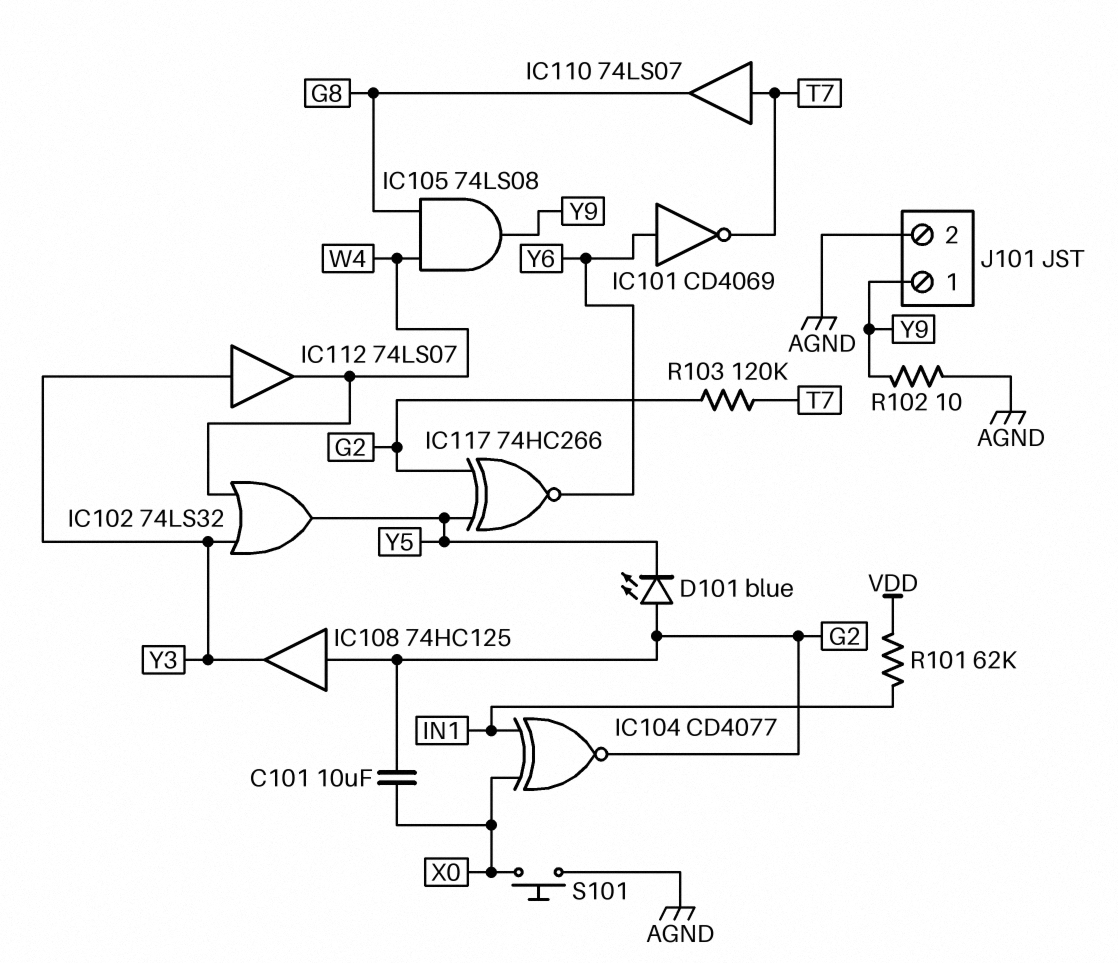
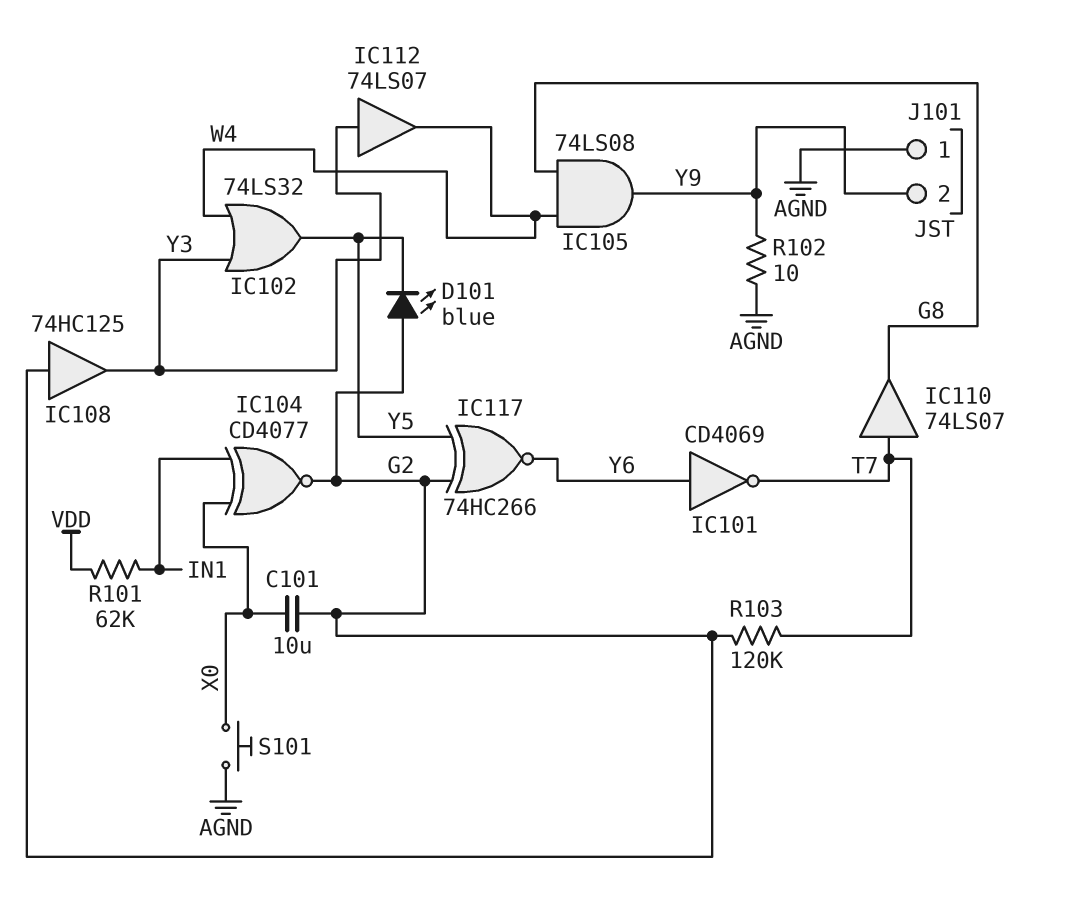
J101 pin 1: Y9 -> AGND
J101 pin 2: AGND -> Y9

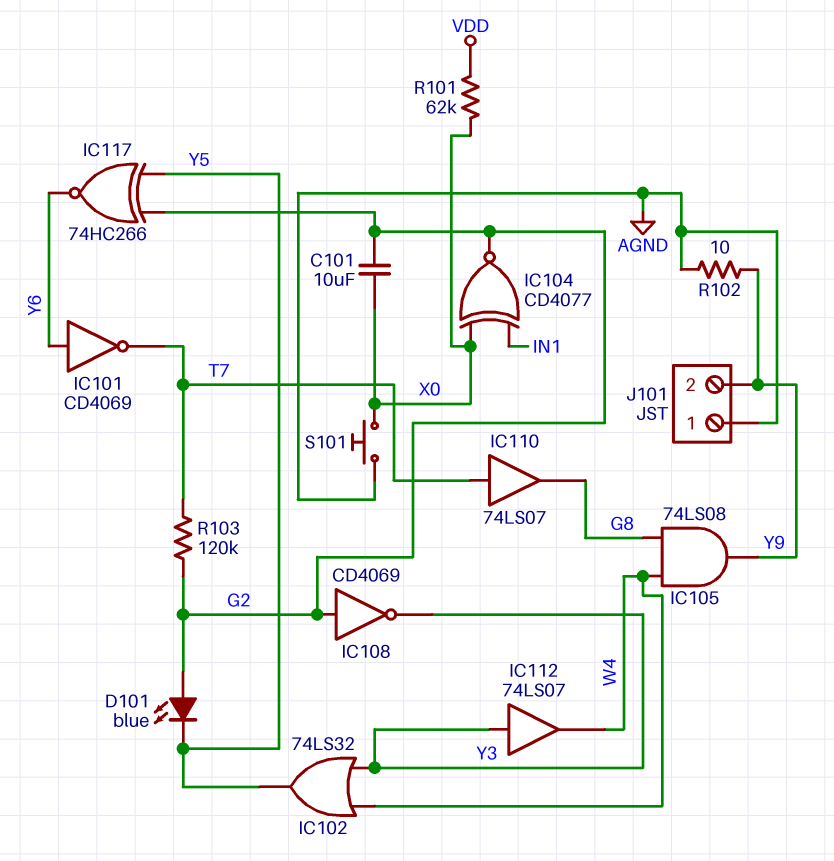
IC108: buffer 74HC125 (in G2, out Y3) -> NOT CD4069 (in G2, out Y3)
R101: 62k (IN1, VDD) -> 62k (VDD, X0)

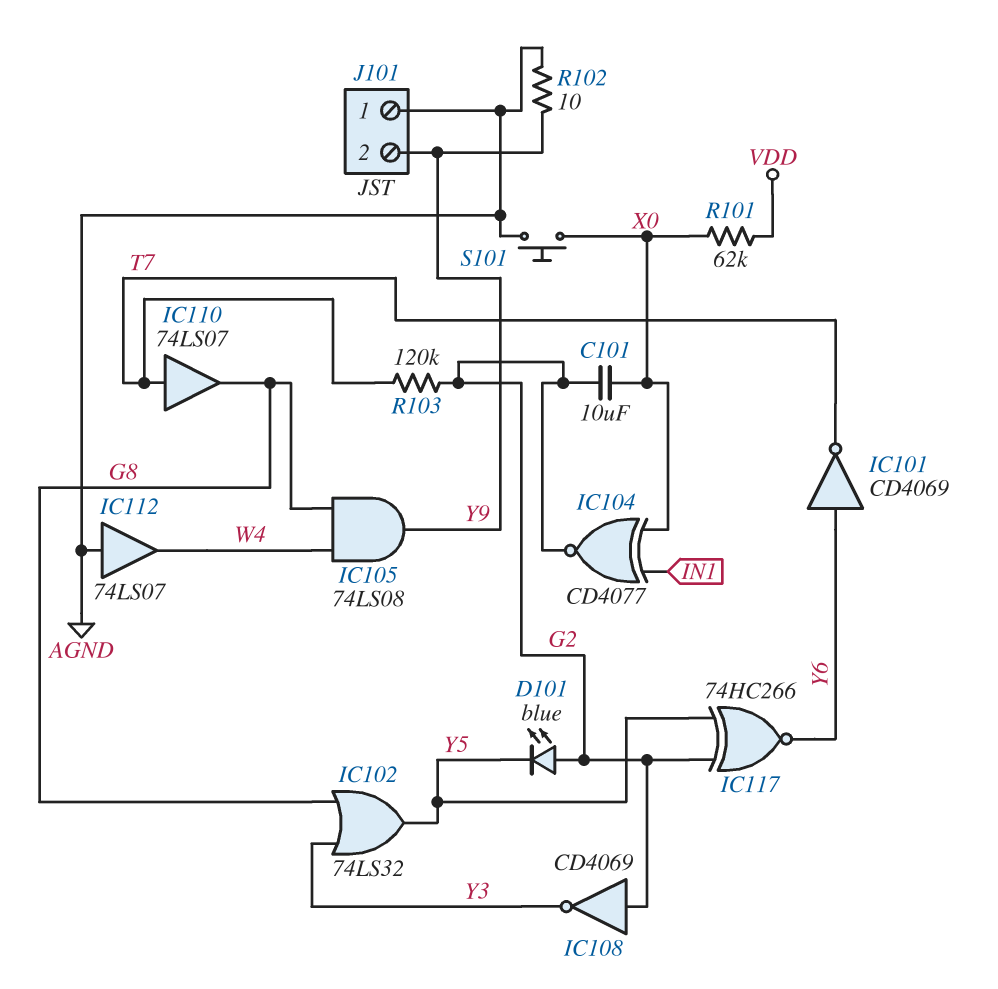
IC102: OR 74LS32 (in W4, in Y3, out Y5) -> OR 74LS32 (in G8, in Y3, out Y5)
IC112: buffer 74LS07 (in Y3, out W4) -> buffer 74LS07 (in AGND, out W4)

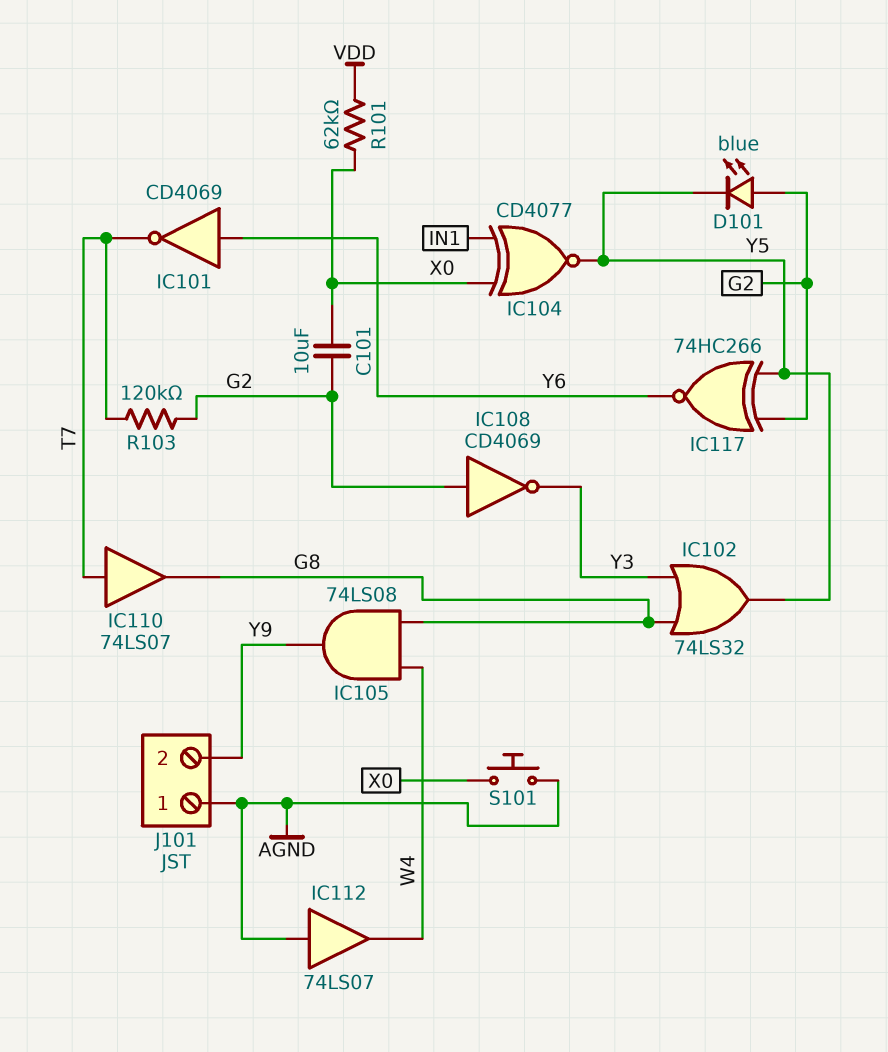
IC104: XNOR CD4077 (in IN1, in X0, out G2) -> XNOR CD4077 (in IN1, in X0, out Y5)
R102: 10 (AGND, Y9) -> none

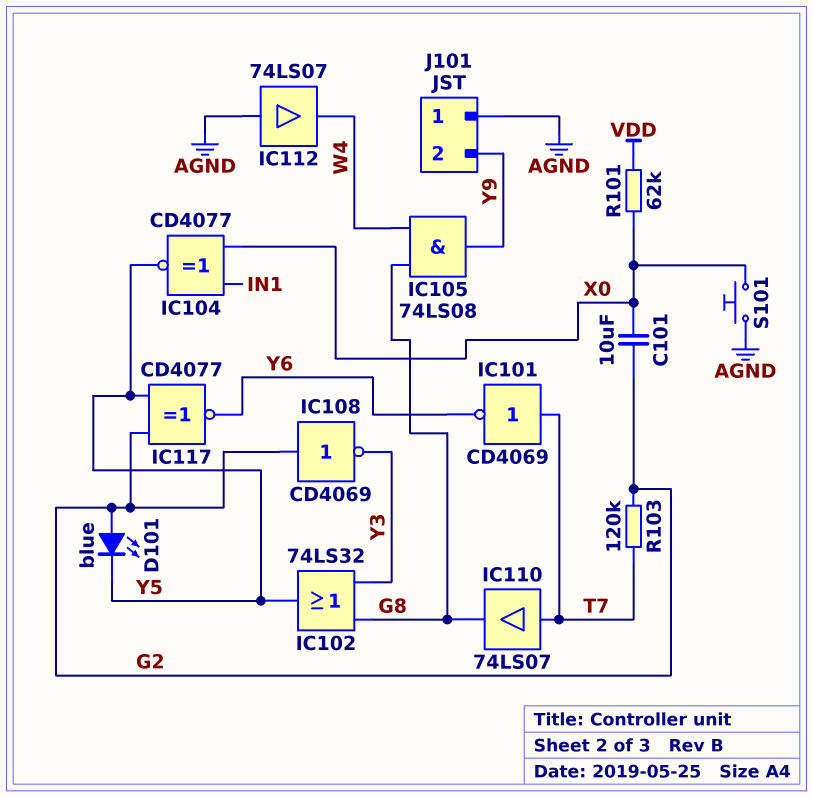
IC101: NOT CD4069 (in Y6, out T7) -> NOT CD4069 (in T7, out Y6)
IC117: XNOR 74HC266 (in G2, in Y5, out Y6) -> XNOR CD4077 (in G2, in Y5, out Y6)

